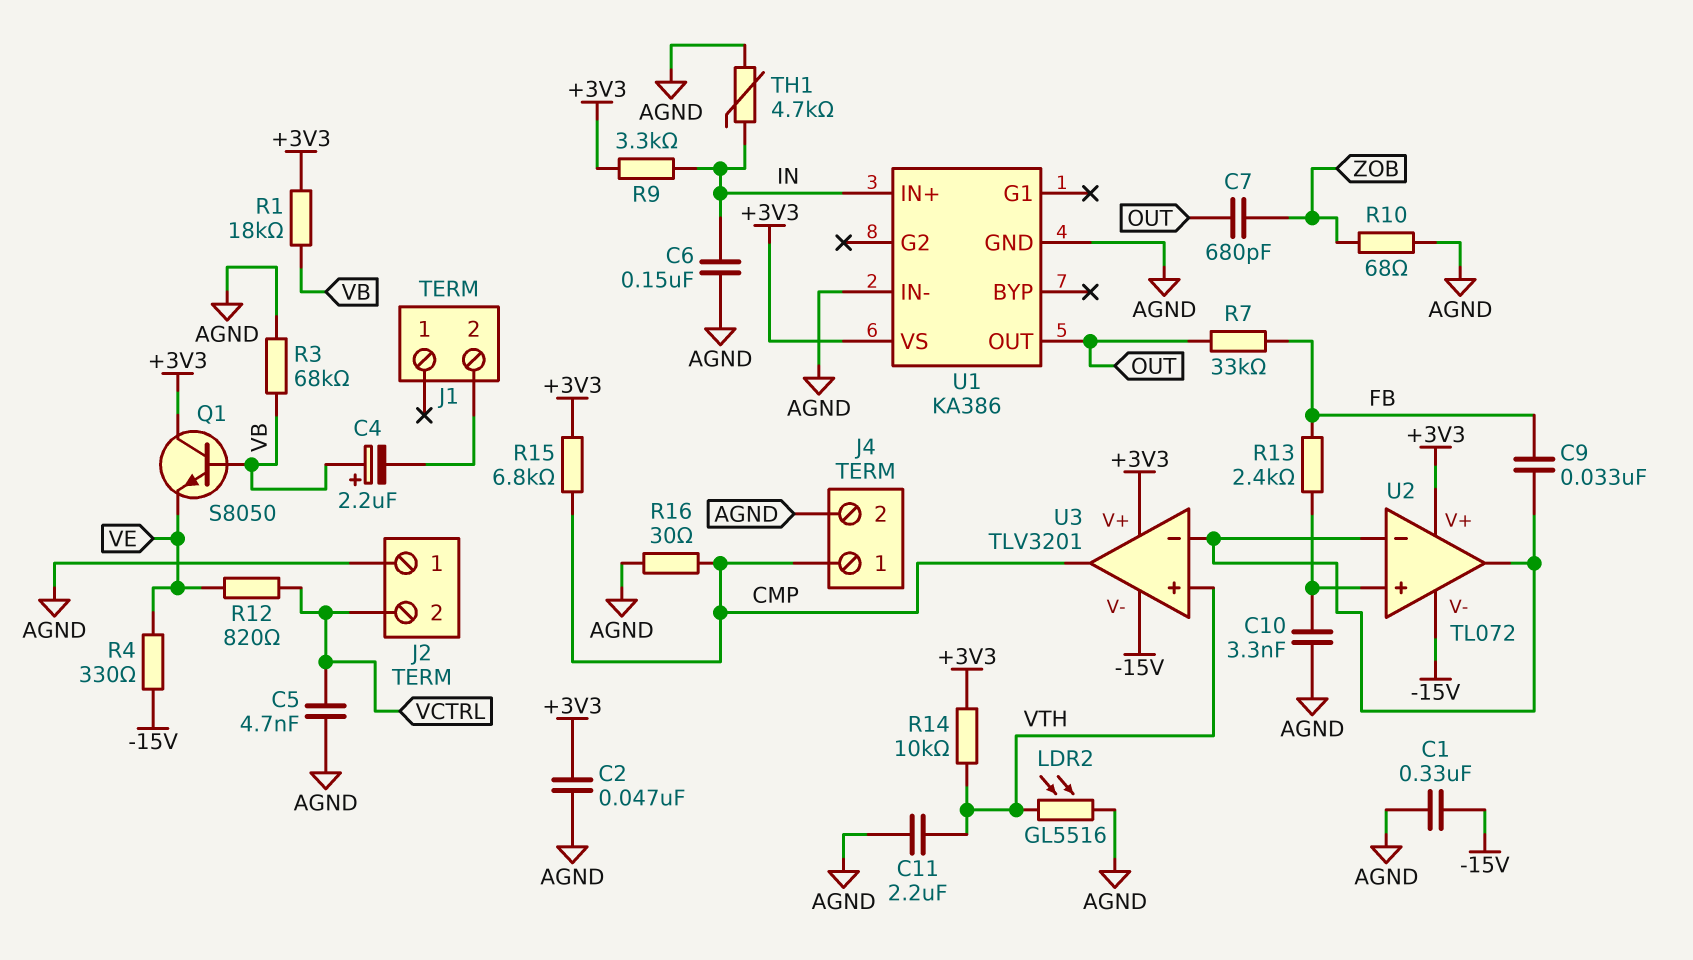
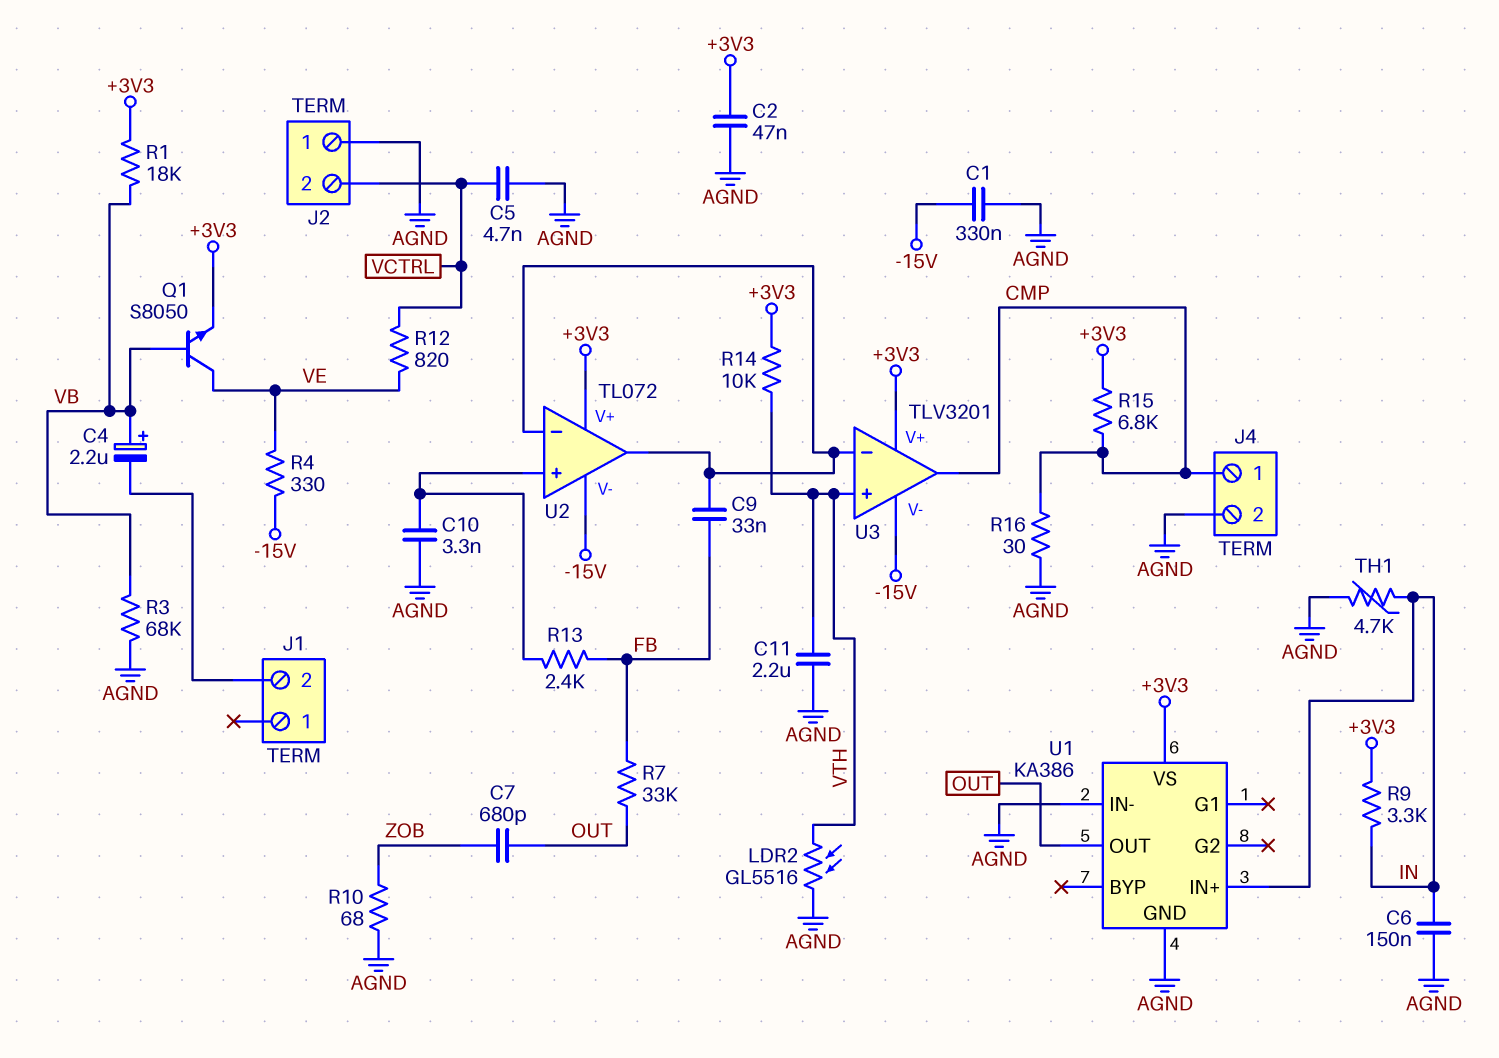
Q1: NPN S8050 (B VB, C +3V3, E VE) -> NPN S8050 (B VB, C VE, E +3V3)

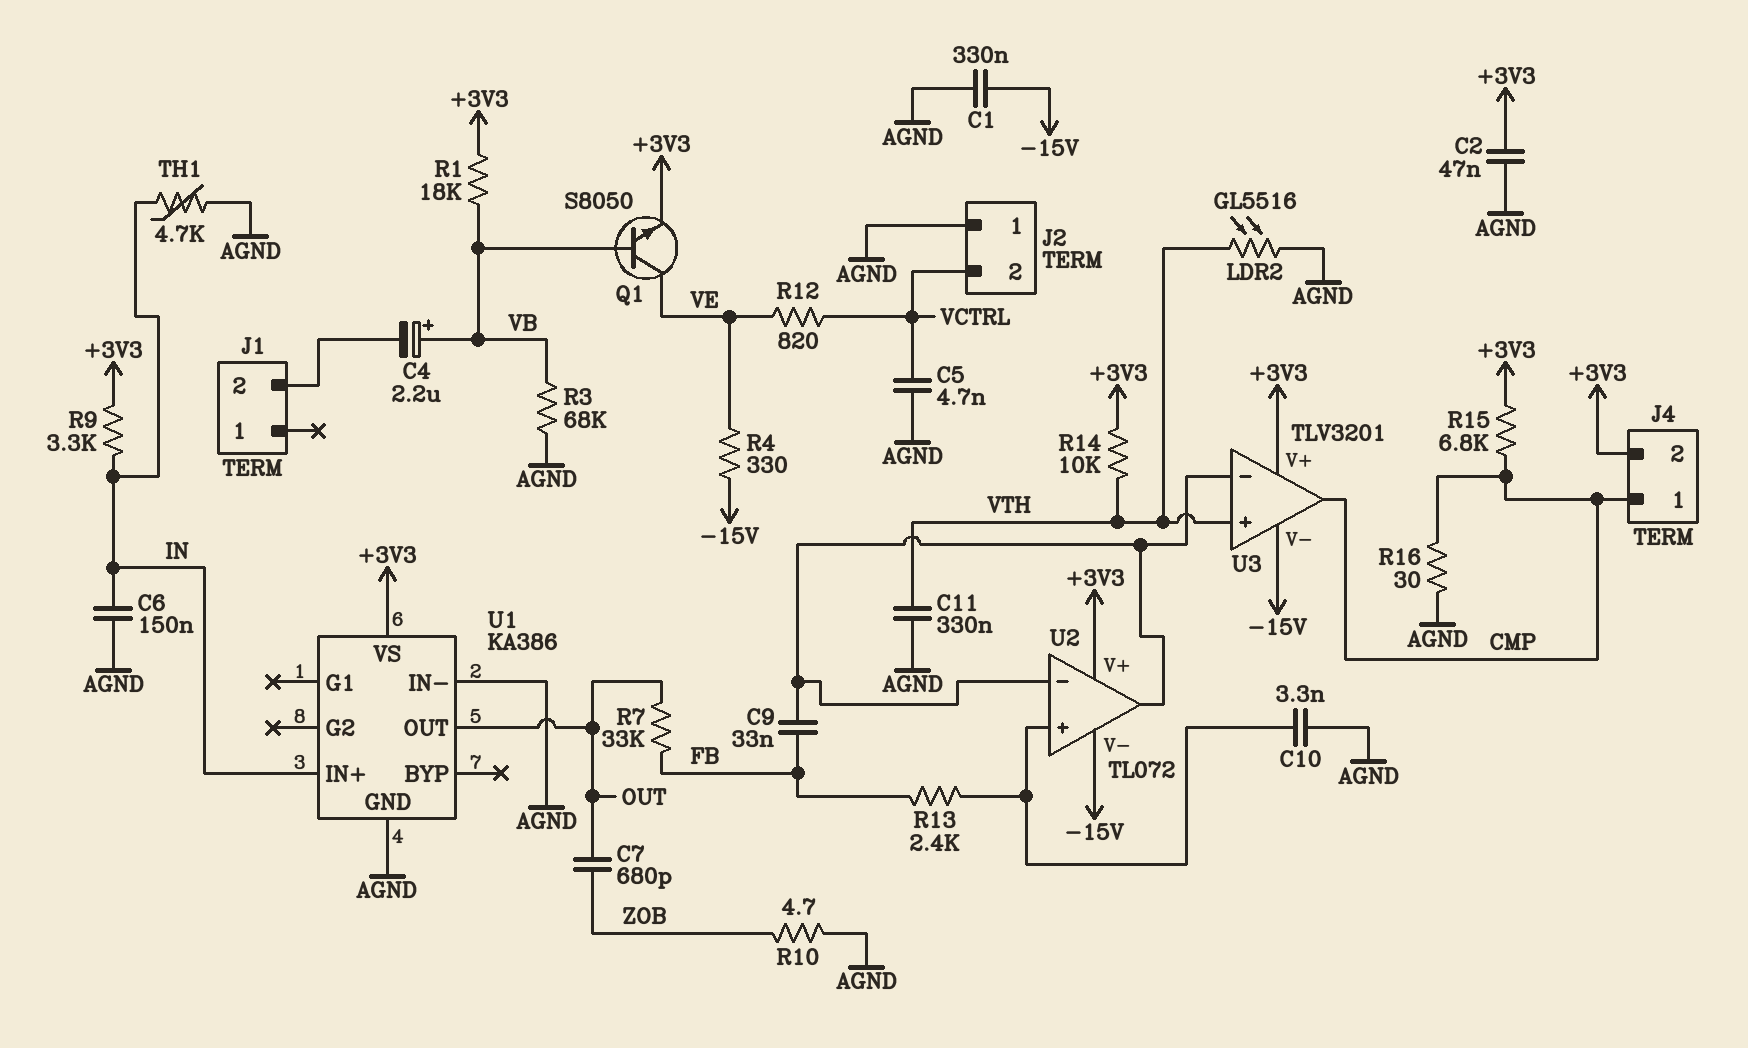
C11: 2.2uF (AGND, VTH) -> 330nF (AGND, VTH)
J4 pin 2: AGND -> +3V3
R10: 68 (AGND, ZOB) -> 4.7 (AGND, ZOB)

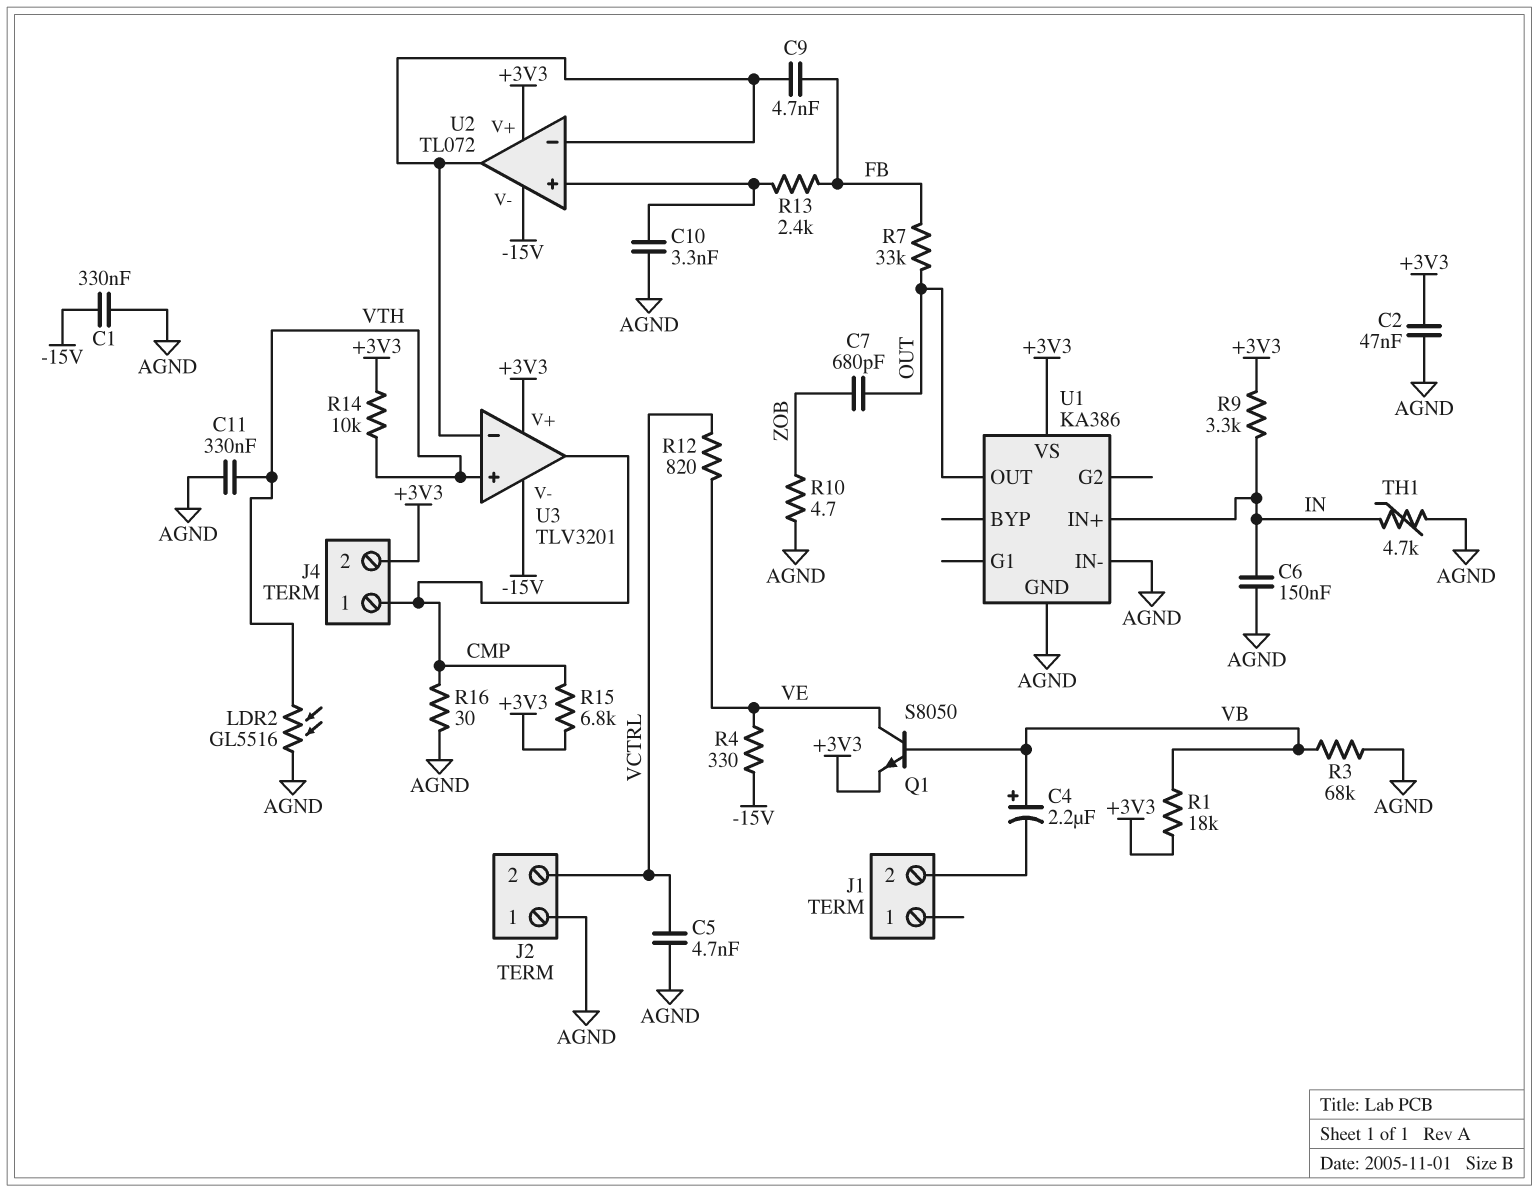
C9: 33nF (FB, U2/in-) -> 4.7nF (FB, U2/in-)

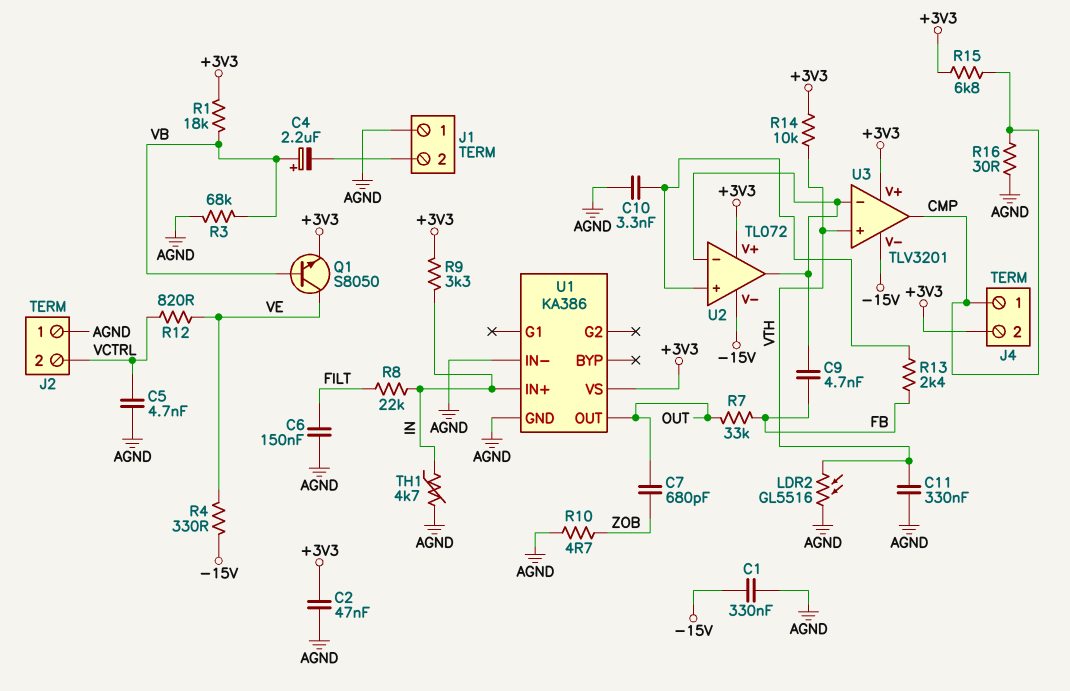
C6: 150nF (AGND, IN) -> 150nF (AGND, FILT)
J1 pin 1: none -> AGND
R8: none -> 22k (FILT, IN)

